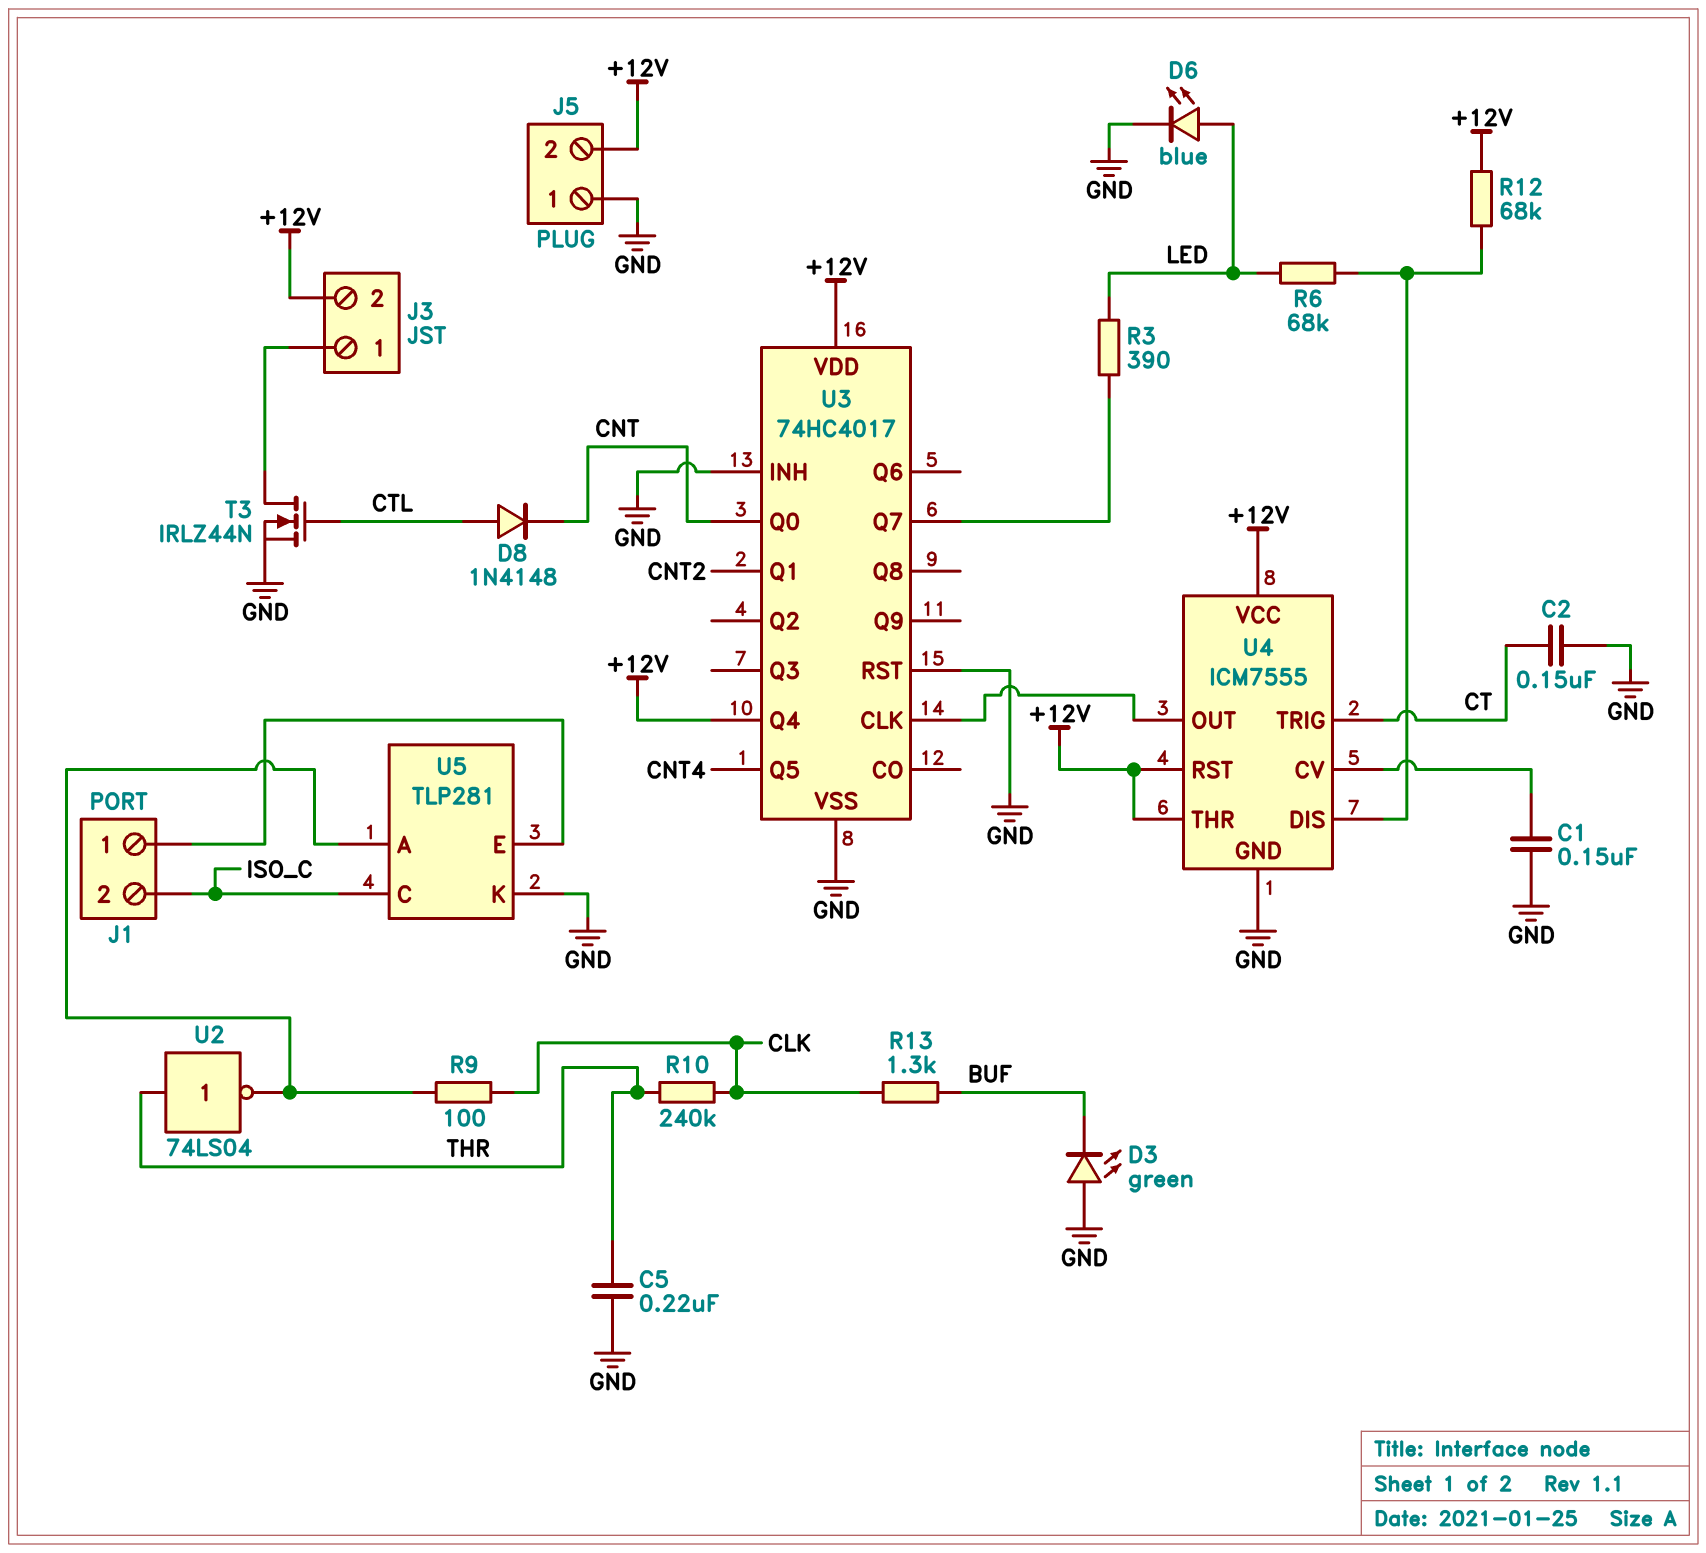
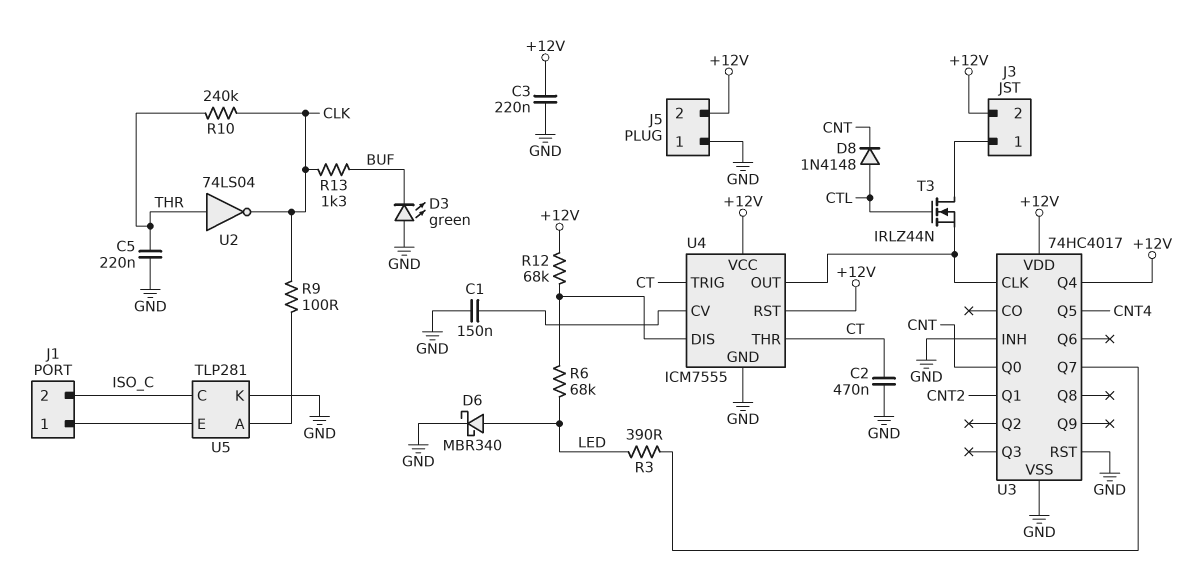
C2: 150nF (CT, GND) -> 470nF (CT, GND)
C3: none -> 220nF (+12V, GND)
D6: LED blue (A LED, K GND) -> schottky MBR340 (A LED, K GND)
T3: NMOS IRLZ44N (G CTL, D J3/1, S GND) -> NMOS IRLZ44N (G CTL, D J3/1, S U3/CLK)
U2: NOT 74LS04 (in THR, out U5/A) -> NOT 74LS04 (in THR, out CLK)
U4 pin THR: +12V -> CT

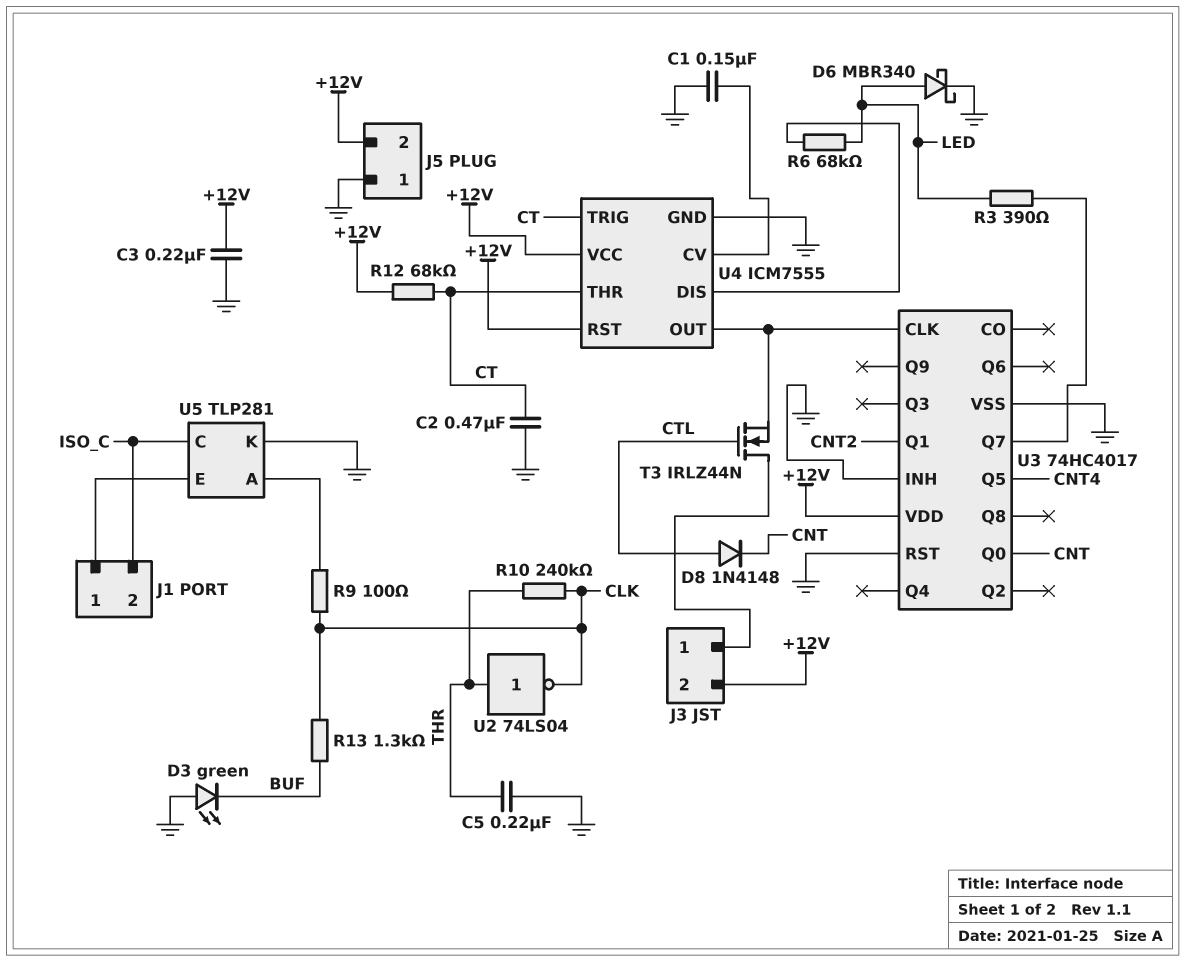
R12: 68k (+12V, U4/DIS) -> 68k (+12V, CT)
U3 pin Q4: +12V -> none

